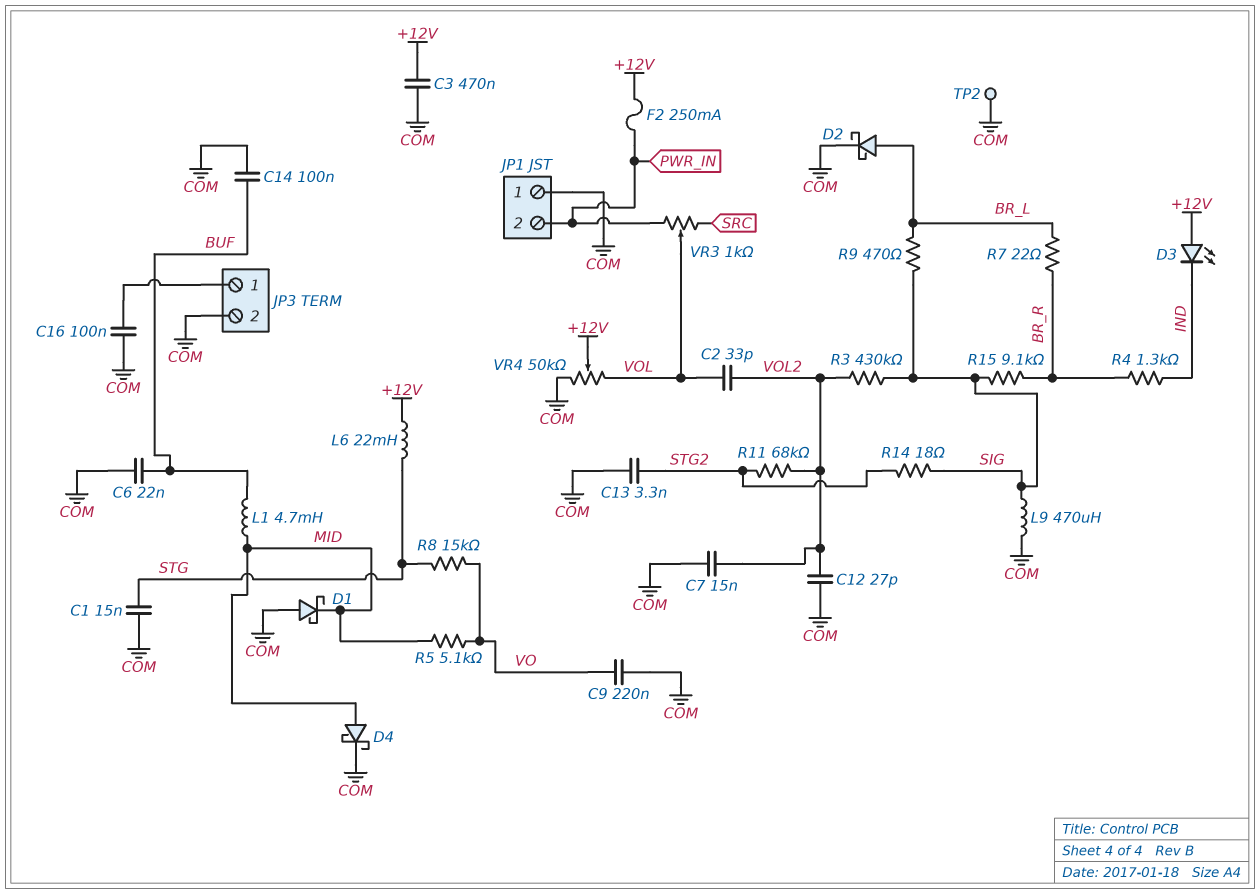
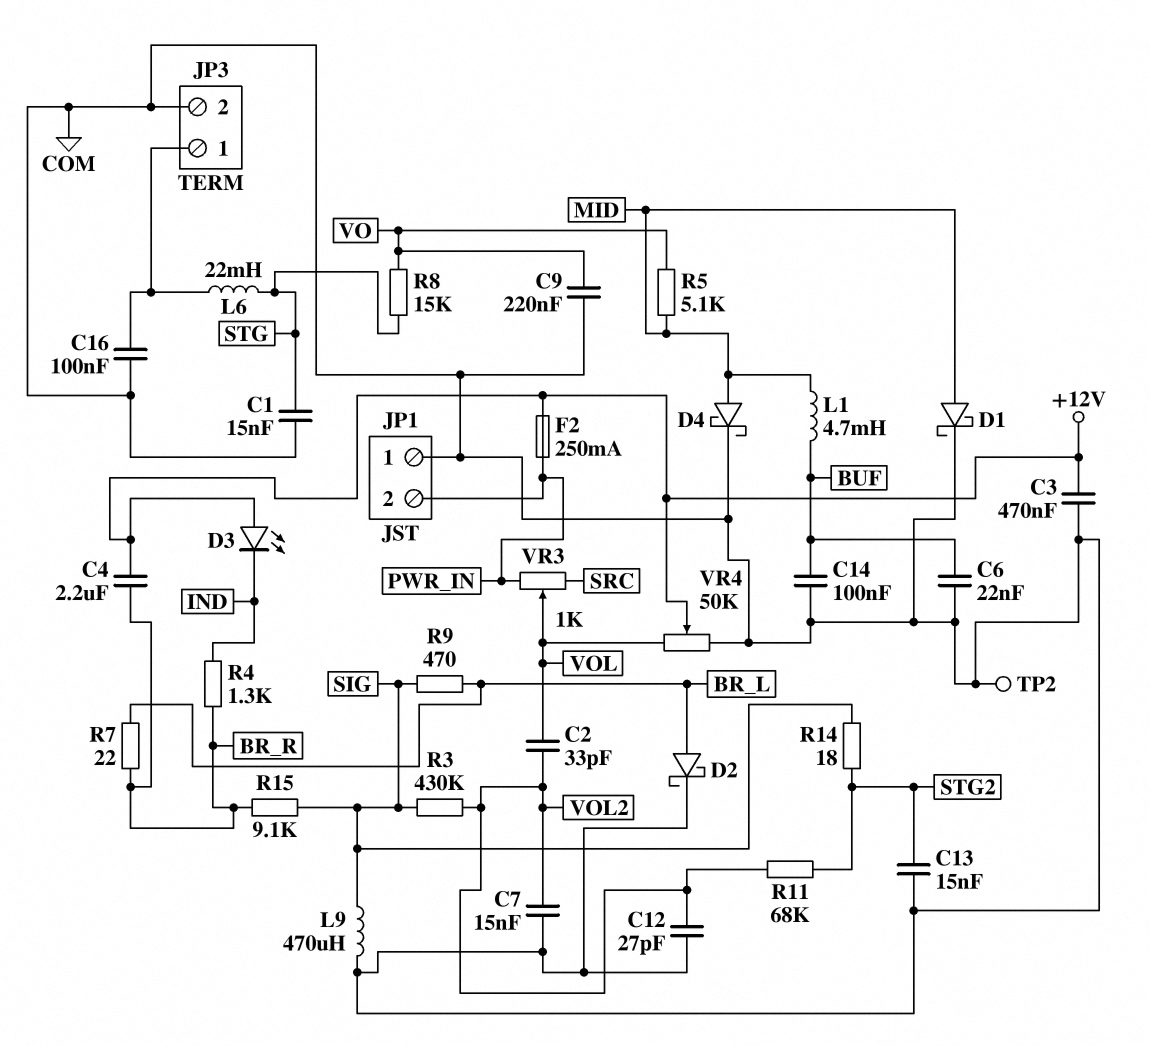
C4: none -> 2.2uF (+12V, BR_R)
C13: 3.3nF (COM, STG2) -> 15nF (COM, STG2)
D1: schottky (A COM, K MID) -> schottky (A MID, K COM)
L6: 22mH (+12V, STG) -> 22mH (JP3/1, STG)

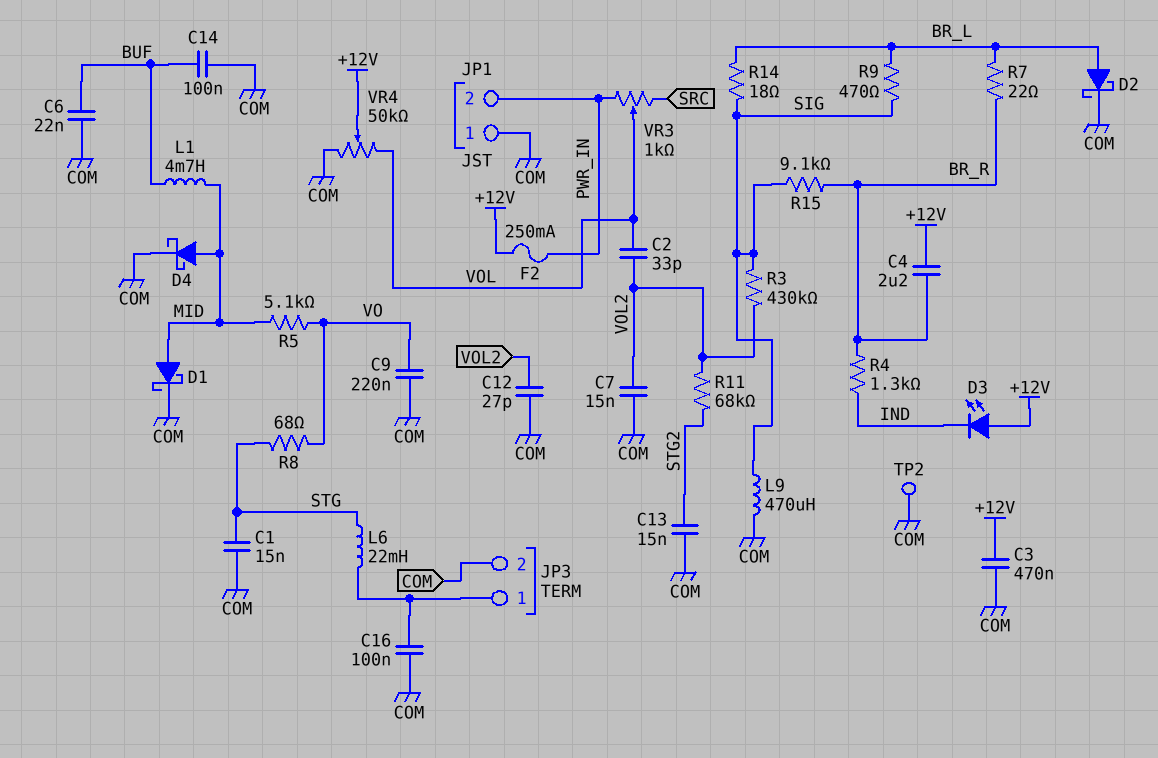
R8: 15k (STG, VO) -> 68 (STG, VO)
R14: 18 (SIG, STG2) -> 18 (BR_L, SIG)

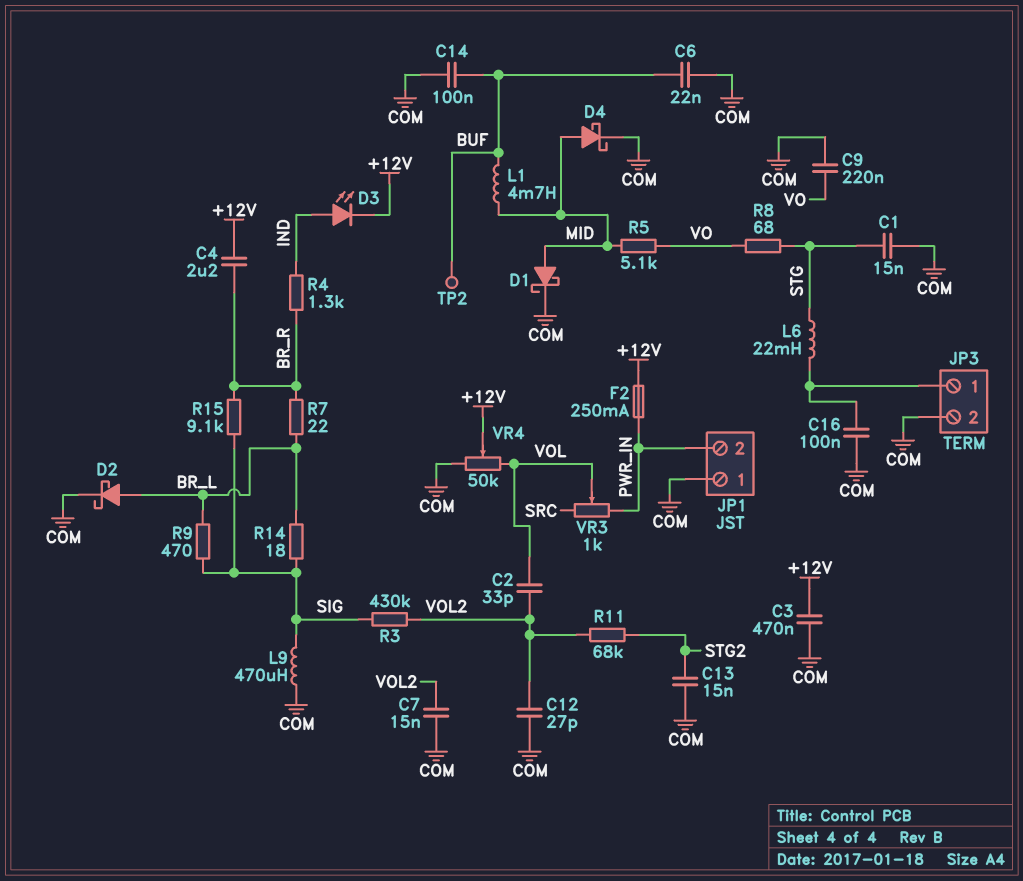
D3: LED (A +12V, K IND) -> LED (A IND, K +12V)
TP2: test point (COM) -> test point (BUF)

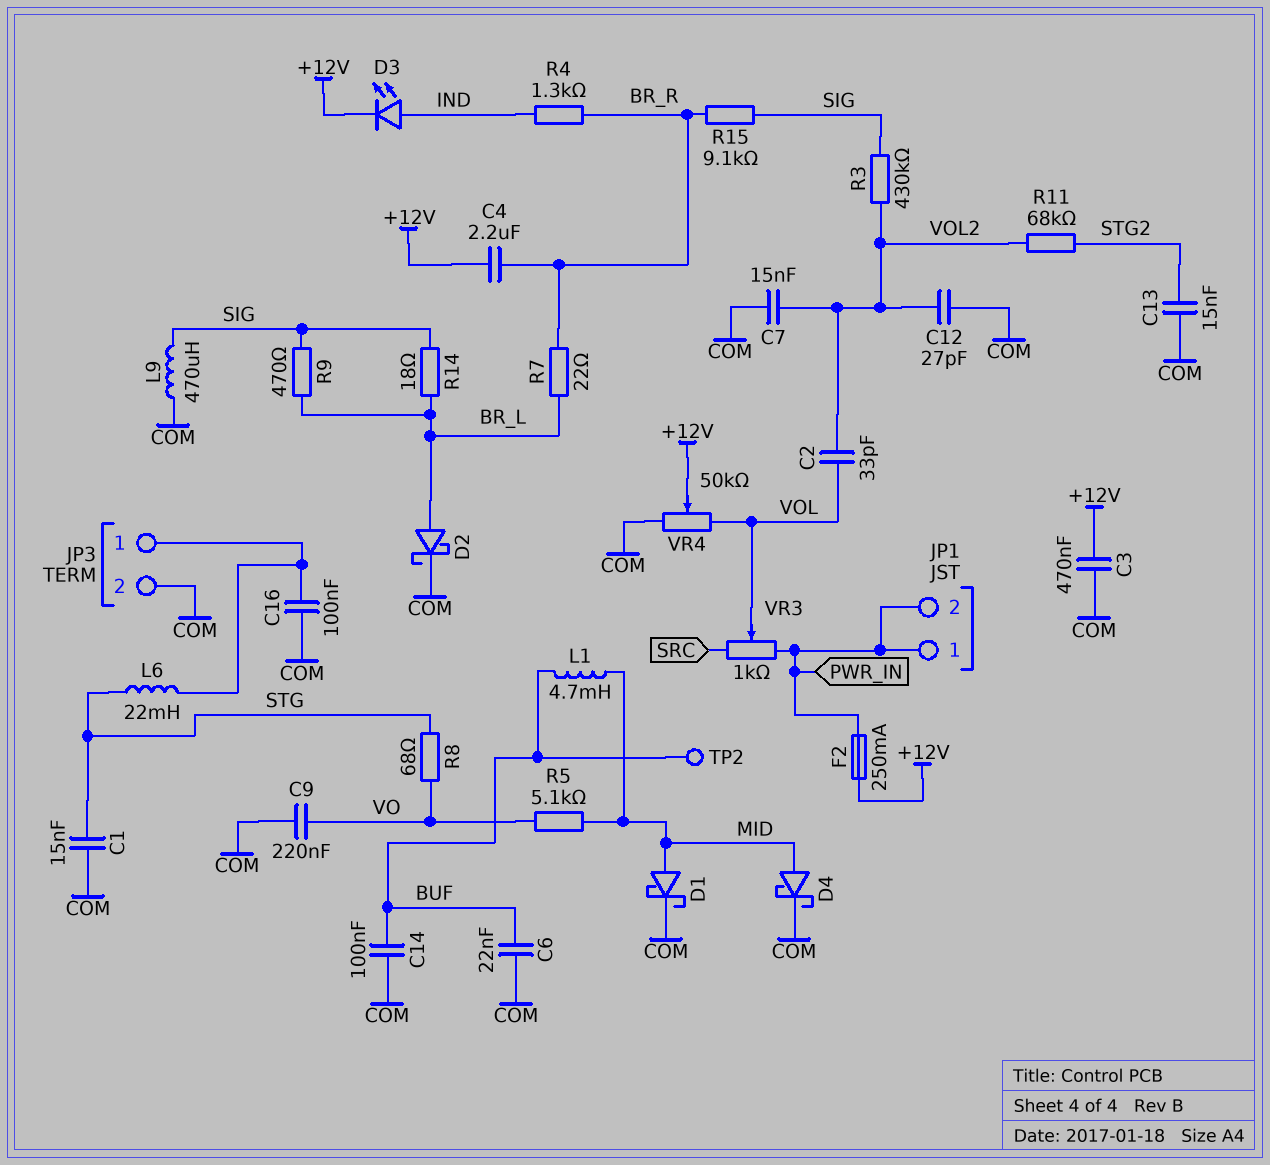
JP1 pin 1: COM -> PWR_IN

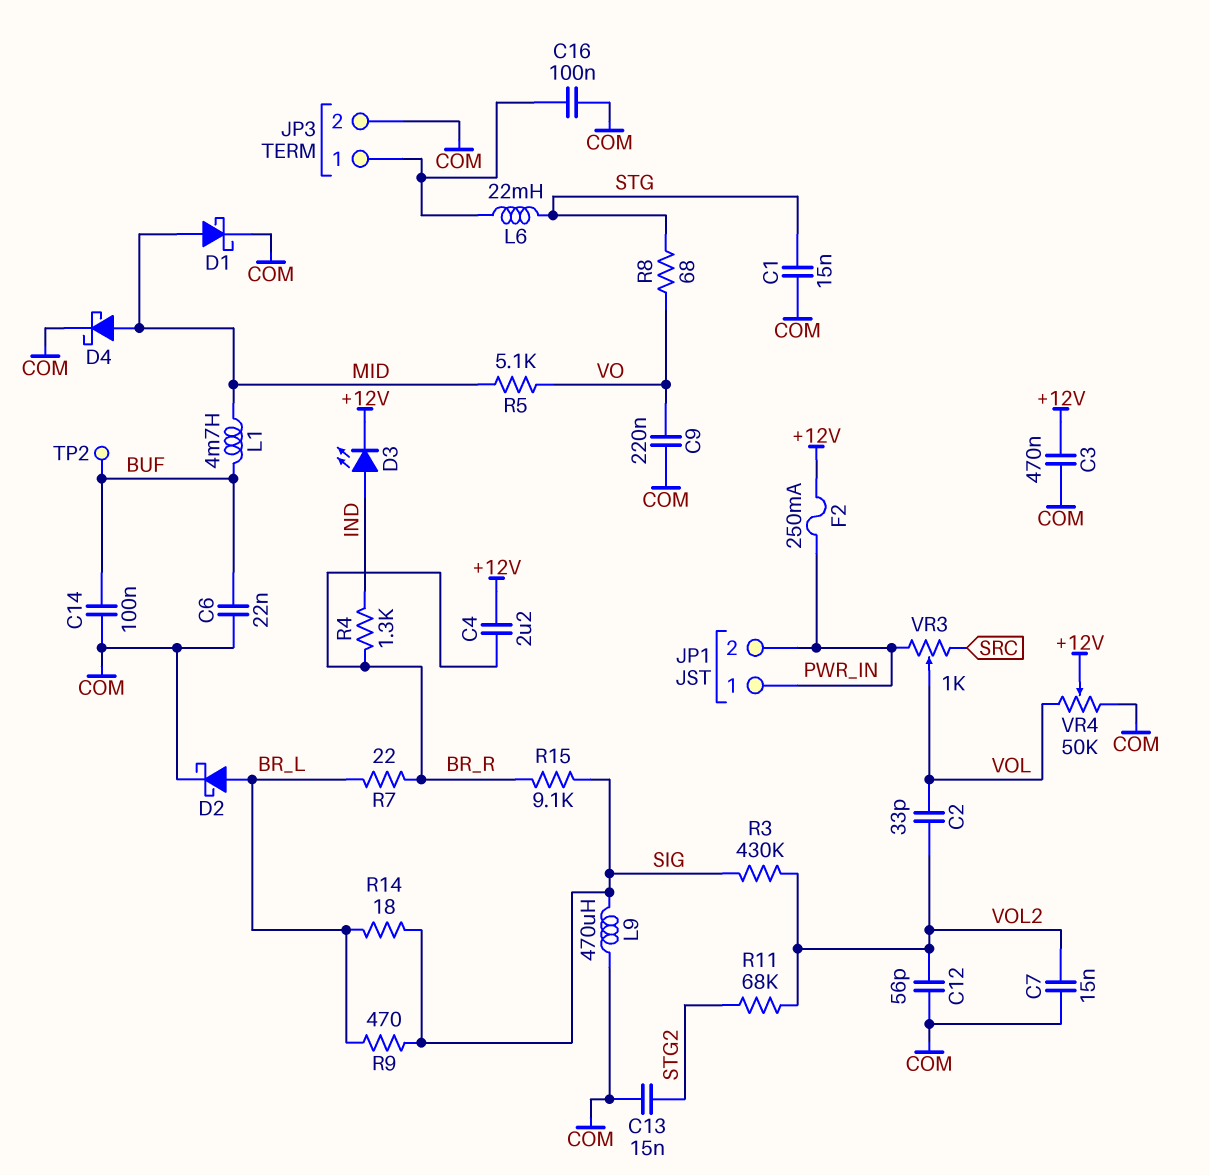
C12: 27pF (COM, VOL2) -> 56pF (COM, VOL2)

